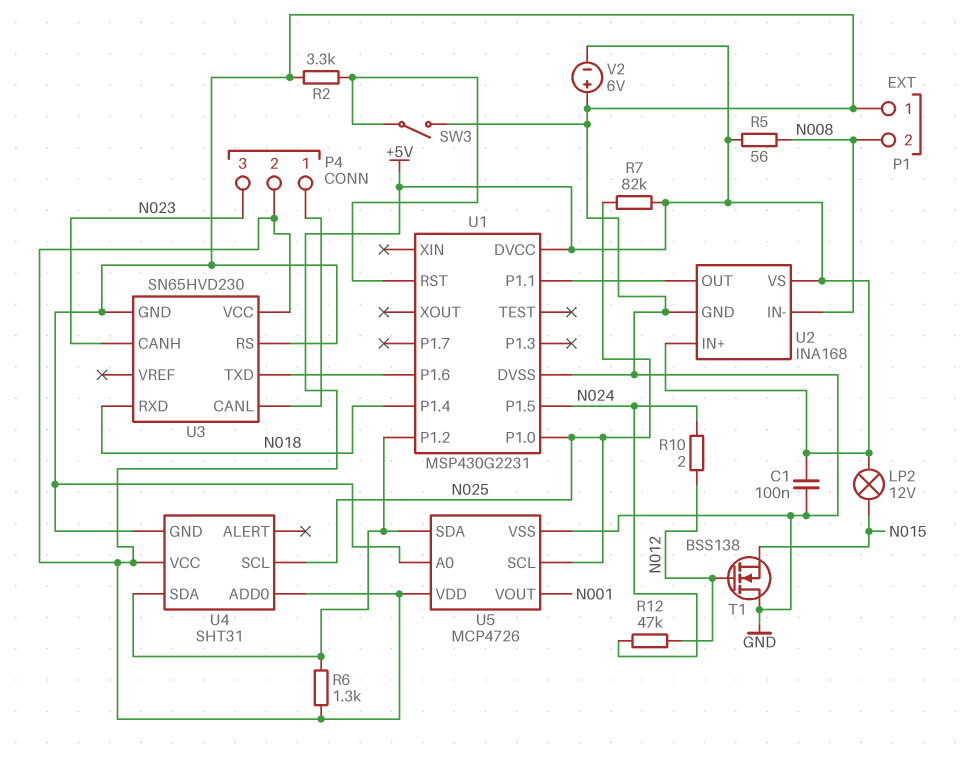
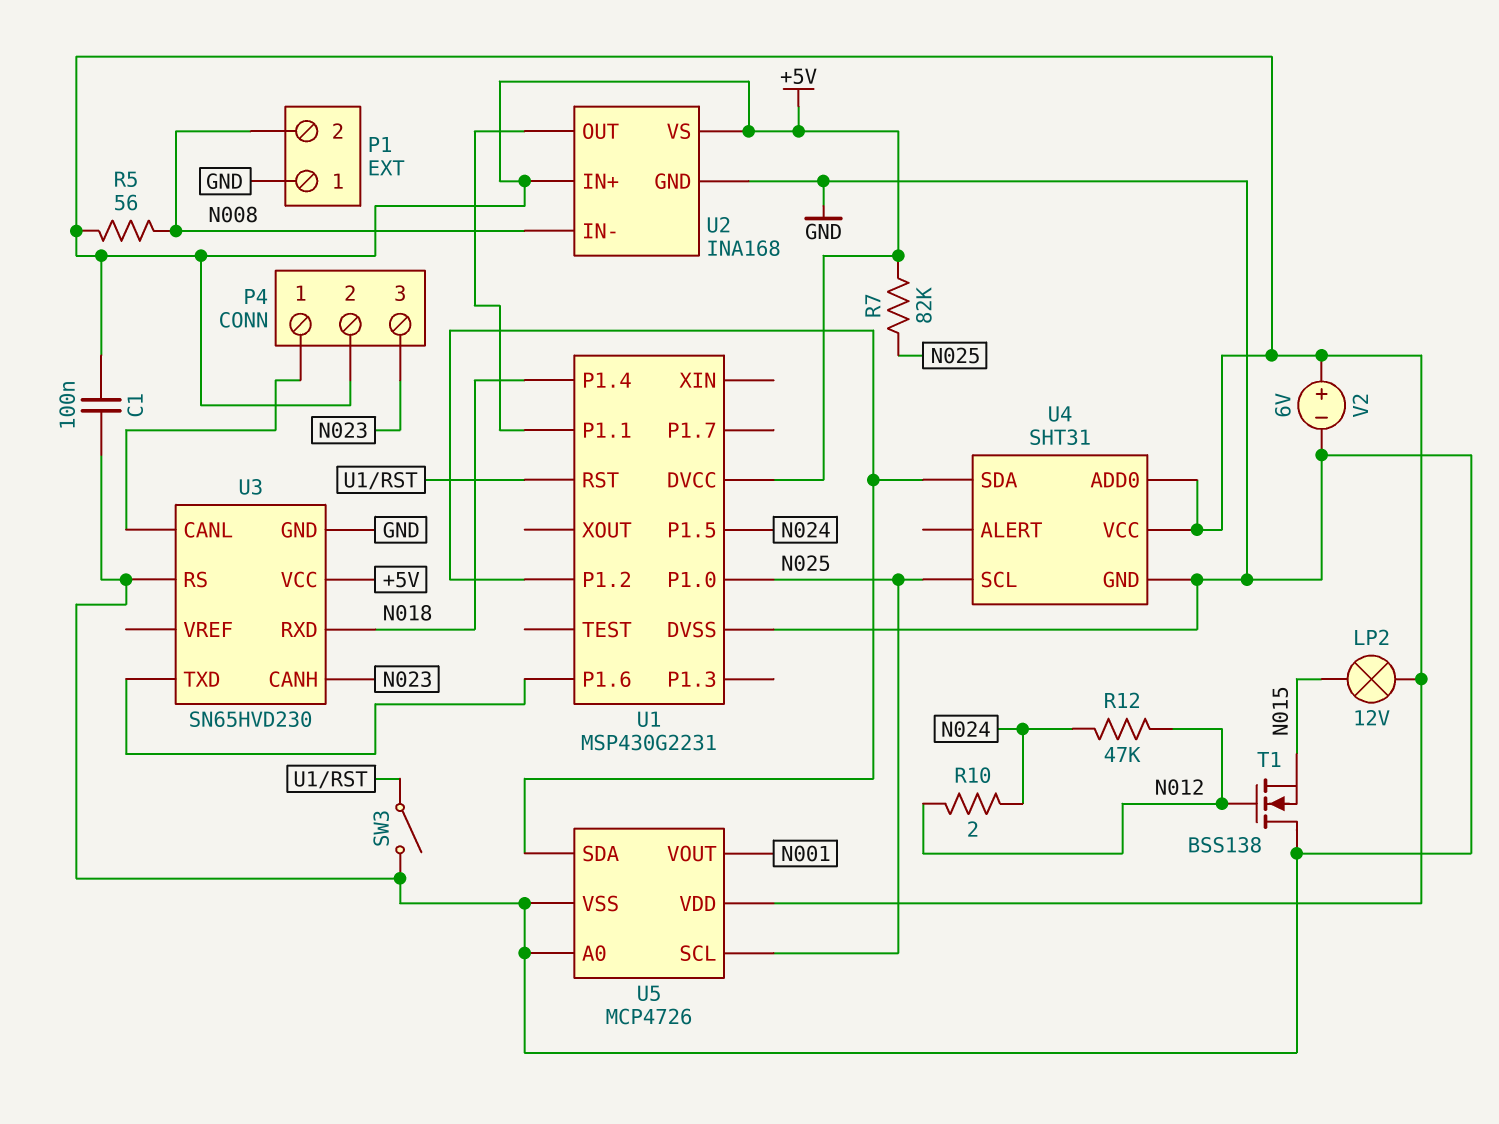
R2: 3.3k (GND, U1/RST) -> none
R6: 1.3k (+5V, U1/P1.2) -> none
V2: 6V (plus GND, minus +5V) -> 6V (plus +5V, minus GND)

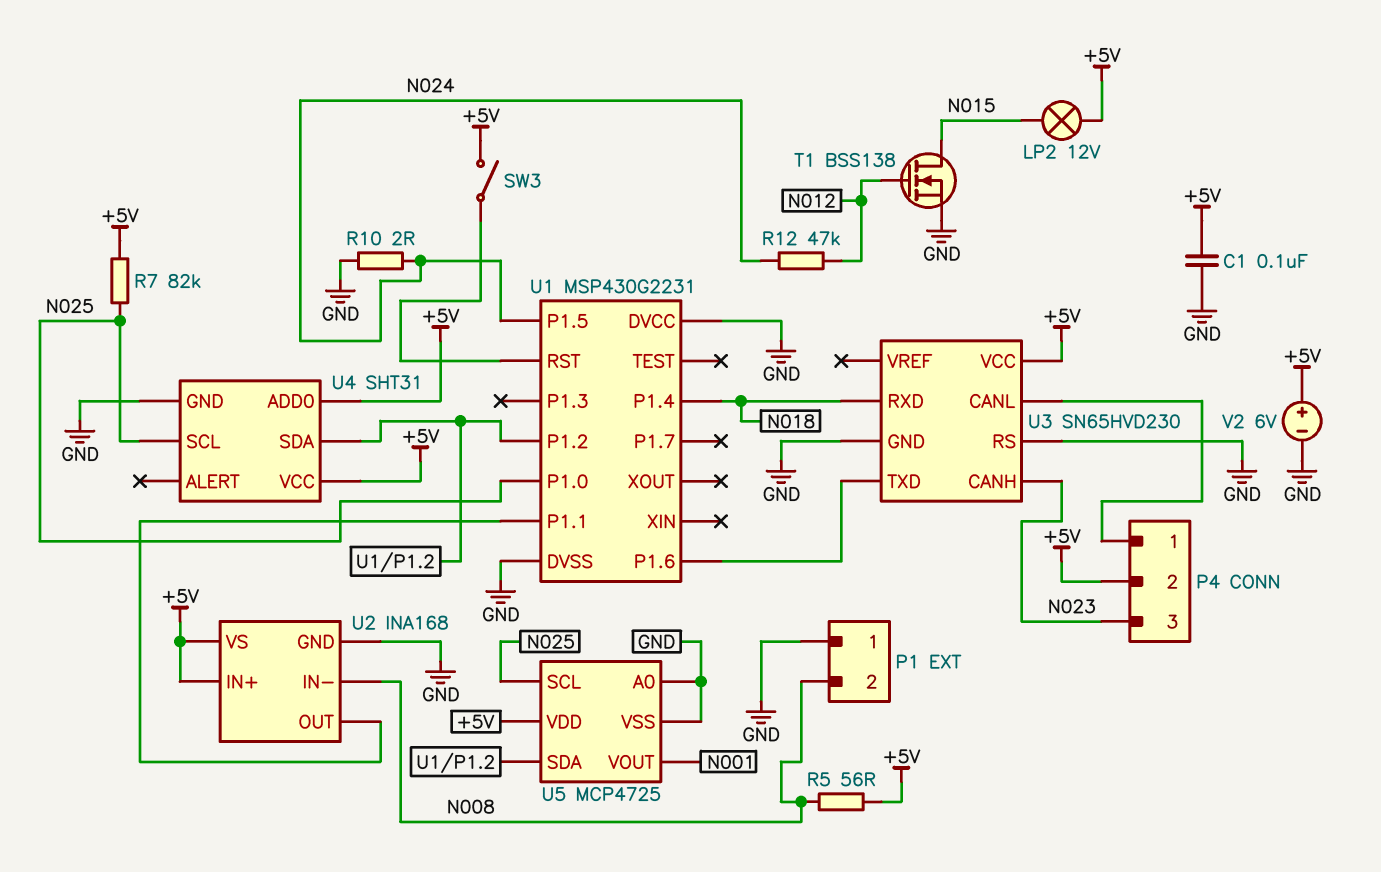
R10: 2 (N012, N024) -> 2 (GND, N024)
SW3: switch (GND, U1/RST) -> switch (+5V, U1/RST)
T1: NMOS BSS138 (G N012, D GND, S N015) -> NMOS BSS138 (G N012, D N015, S GND)
U1 pin DVCC: +5V -> GND
U5: MCP4726 -> MCP4725

